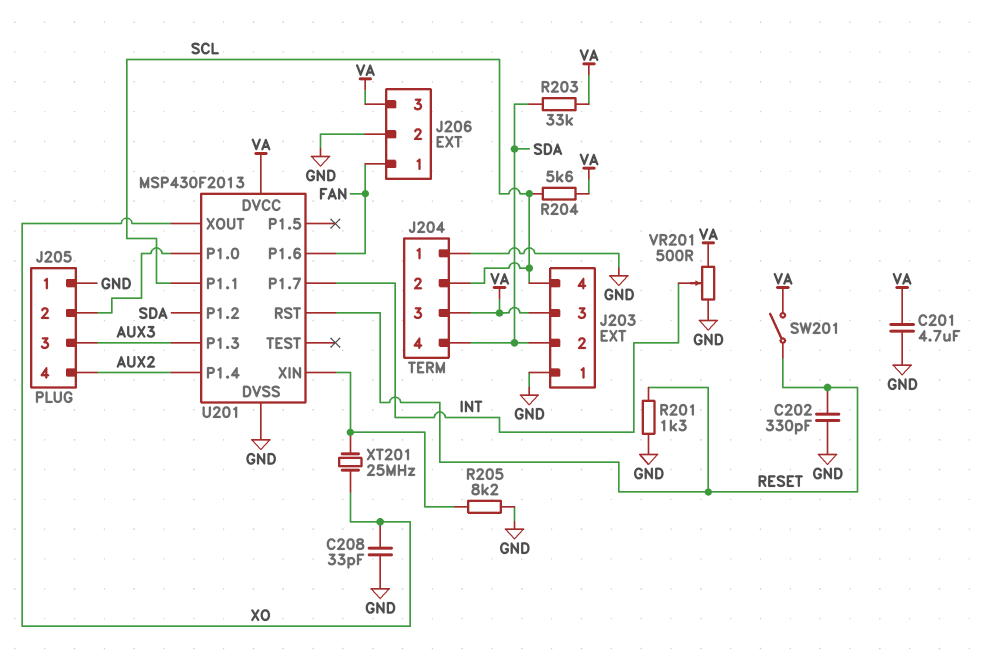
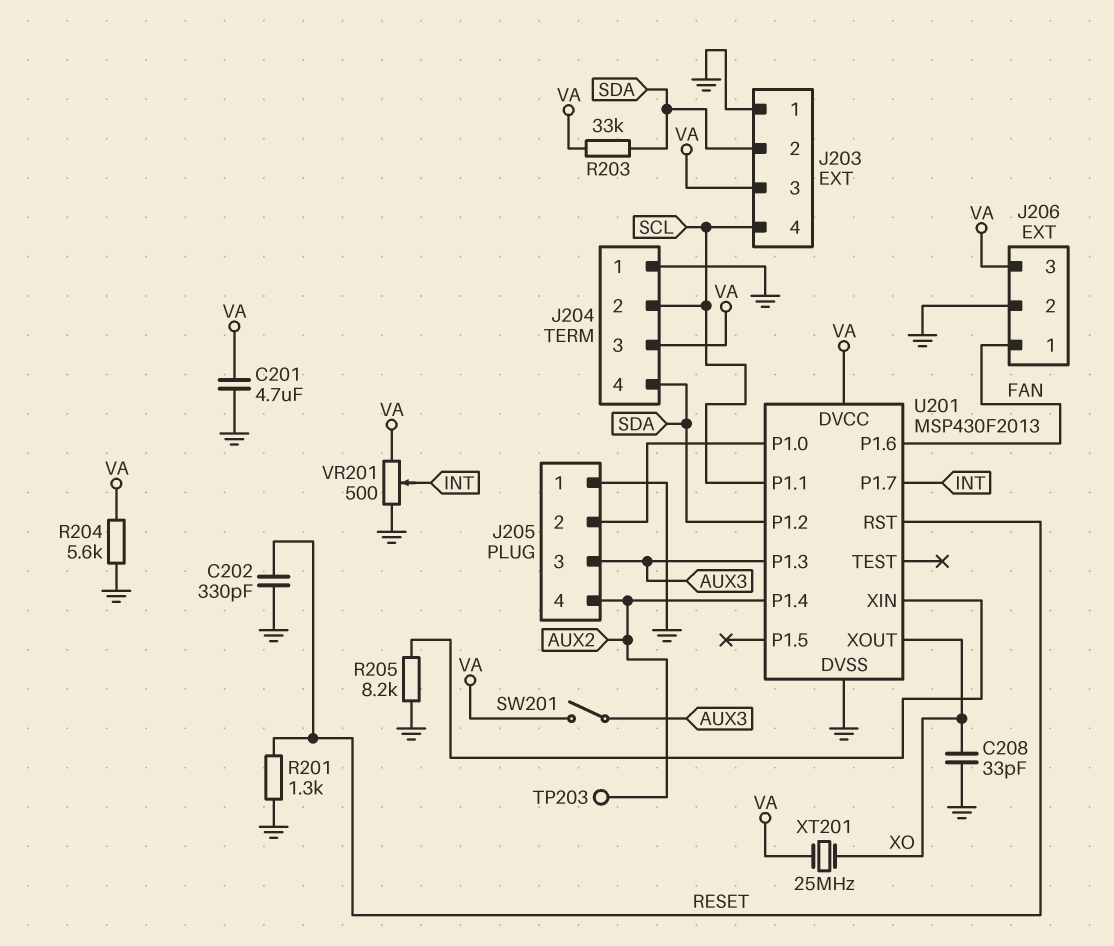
R204: 5.6k (SCL, VA) -> 5.6k (GND, VA)
SW201: switch (RESET, VA) -> switch (AUX3, VA)
TP203: none -> test point (AUX2)
XT201: 25MHz (U201/XIN, XO) -> 25MHz (VA, XO)

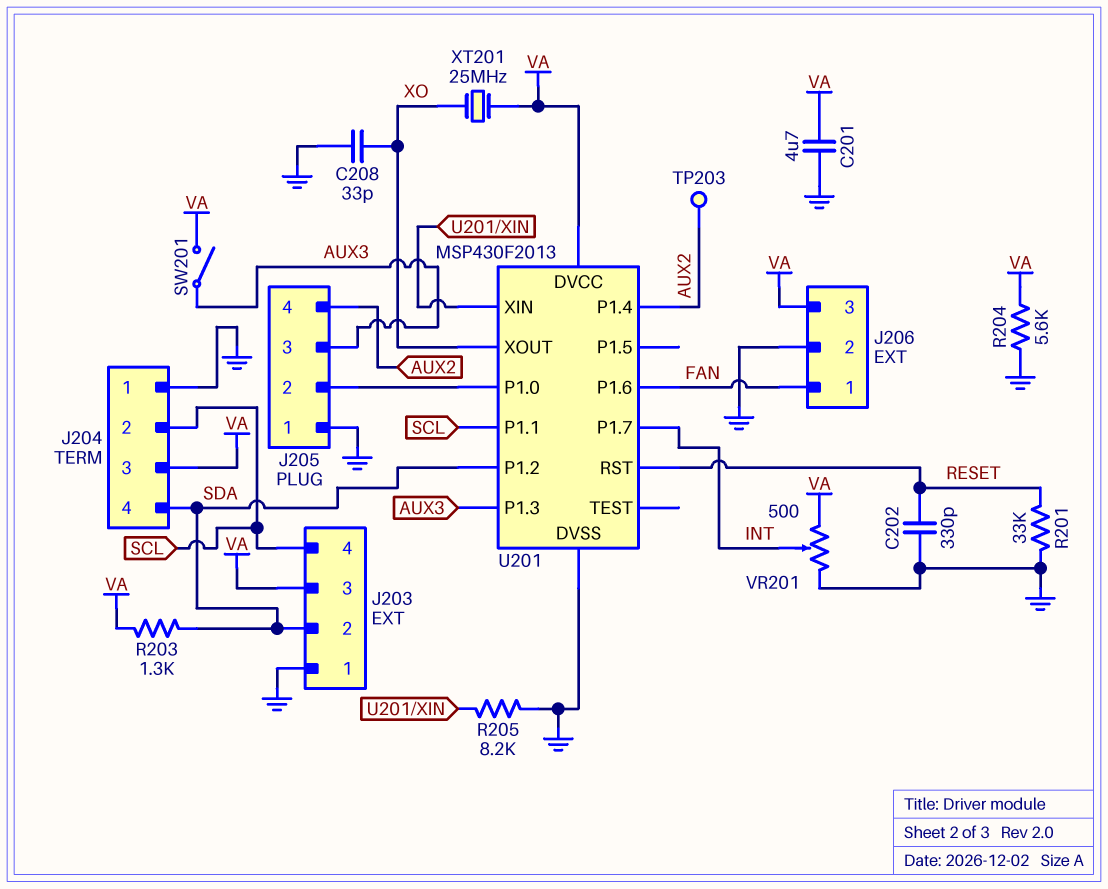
R201: 1.3k (GND, RESET) -> 33k (GND, RESET)
R203: 33k (SDA, VA) -> 1.3k (SDA, VA)

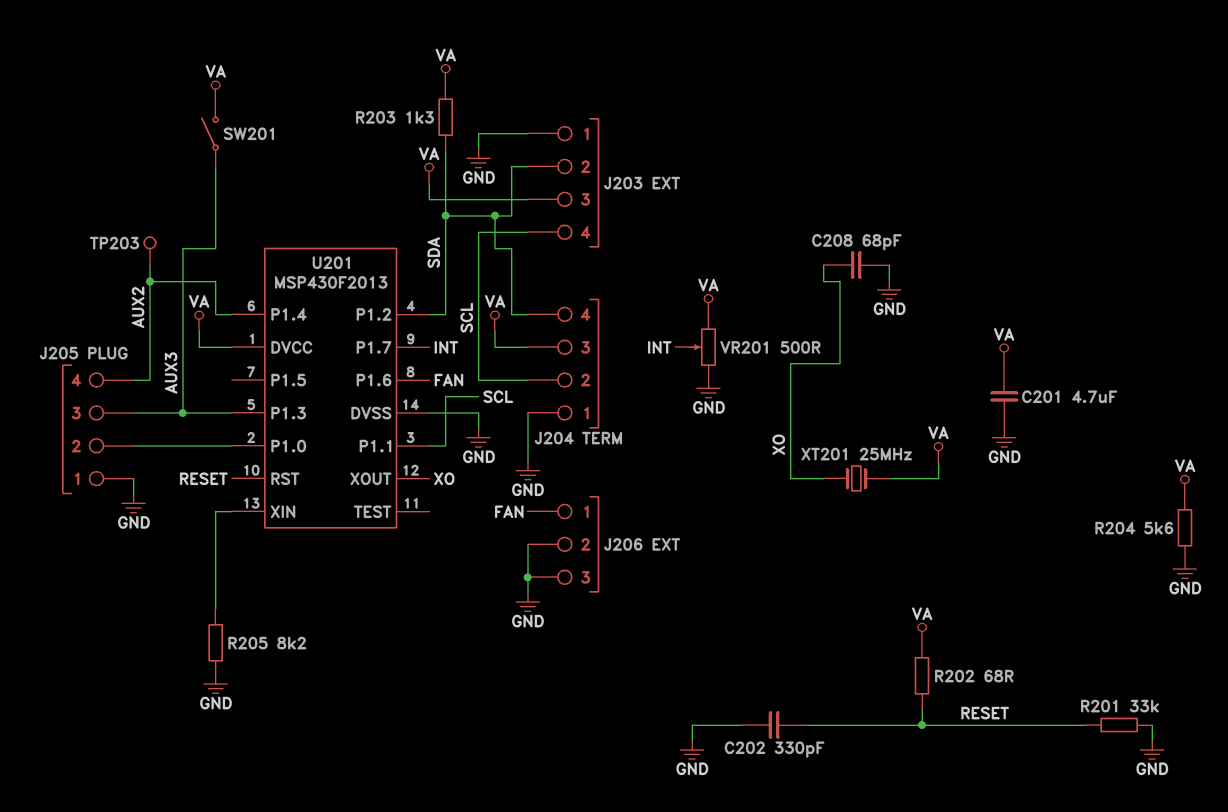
C208: 33pF (GND, XO) -> 68pF (GND, XO)
J206 pin 3: VA -> GND
R202: none -> 68 (RESET, VA)

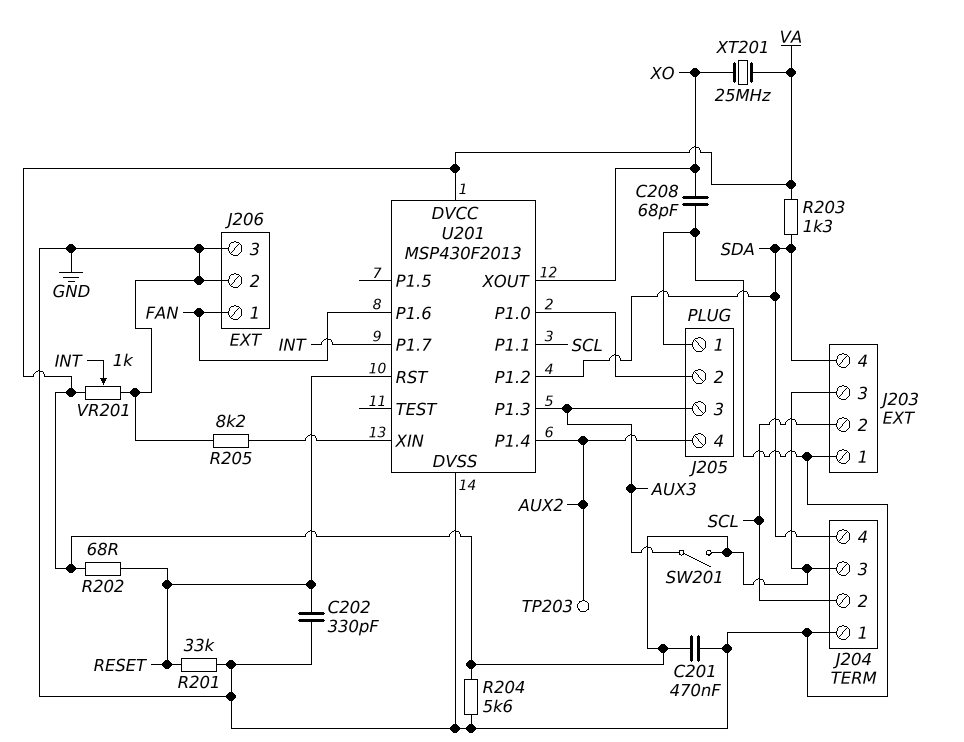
C201: 4.7uF (GND, VA) -> 470nF (GND, VA)
J203 pin 2: SDA -> SCL
J203 pin 4: SCL -> SDA
VR201: 500 (GND, VA, wiper INT) -> 1k (GND, VA, wiper INT)

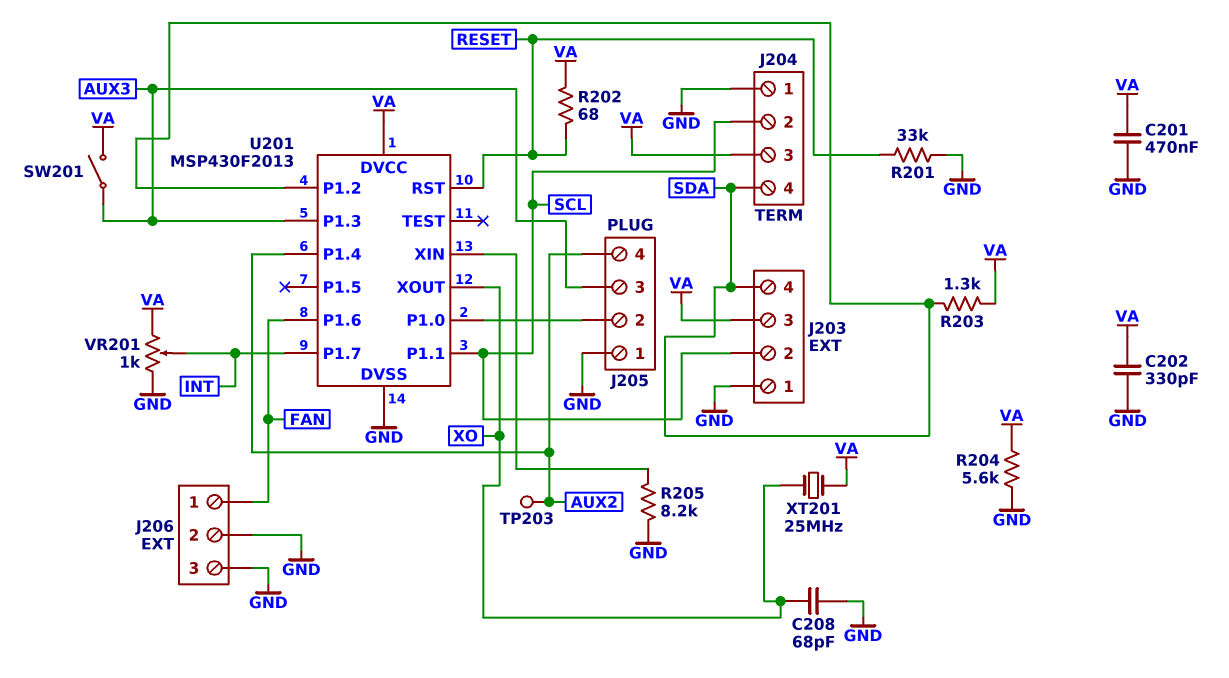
C202: 330pF (GND, RESET) -> 330pF (GND, VA)

